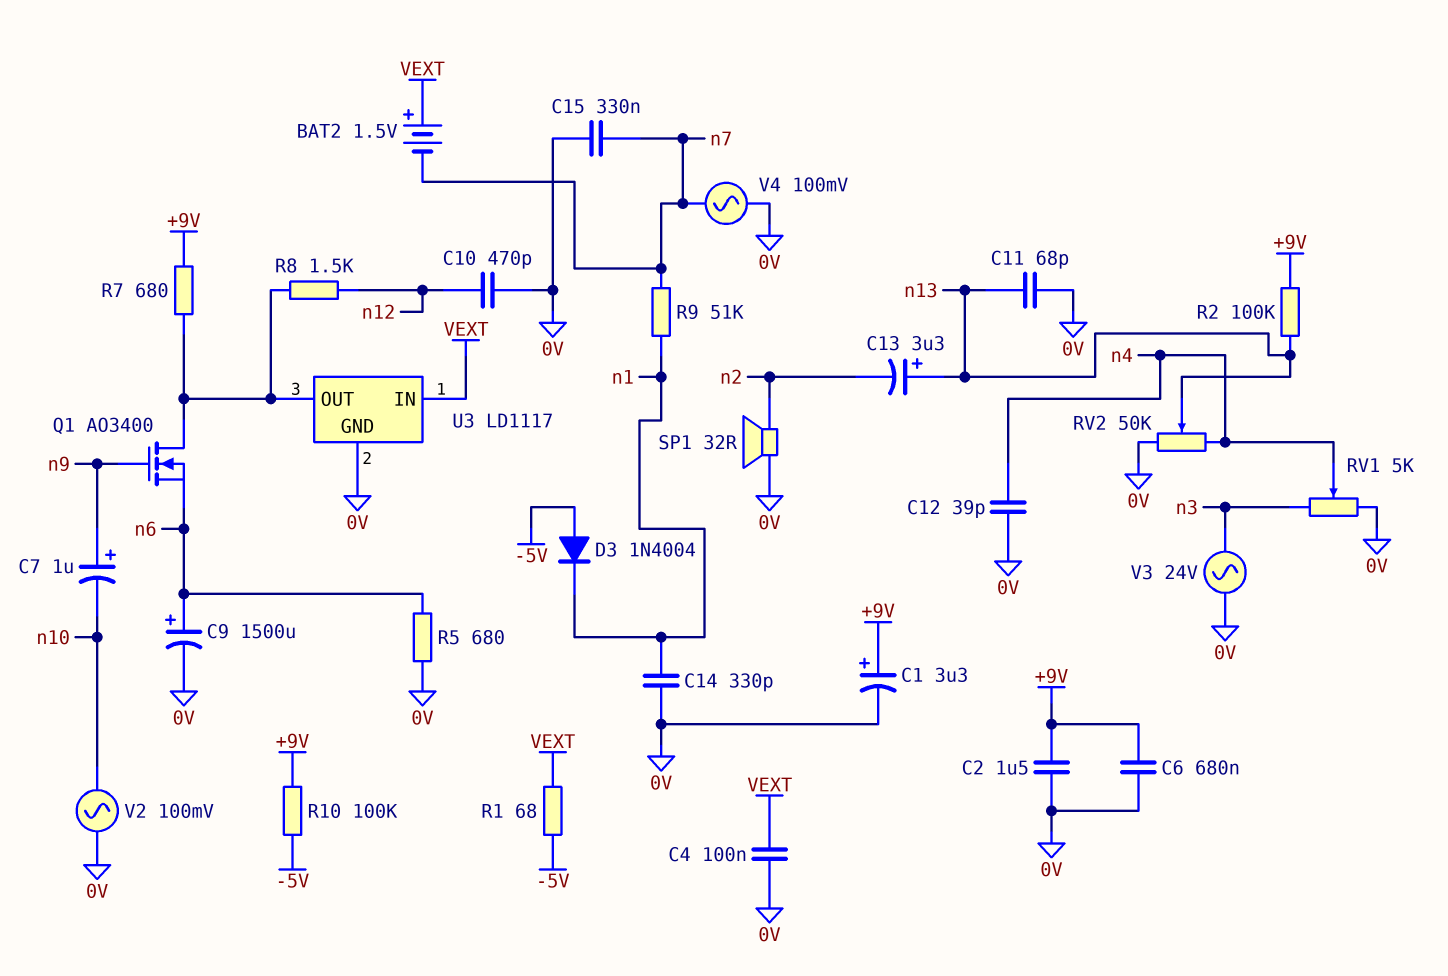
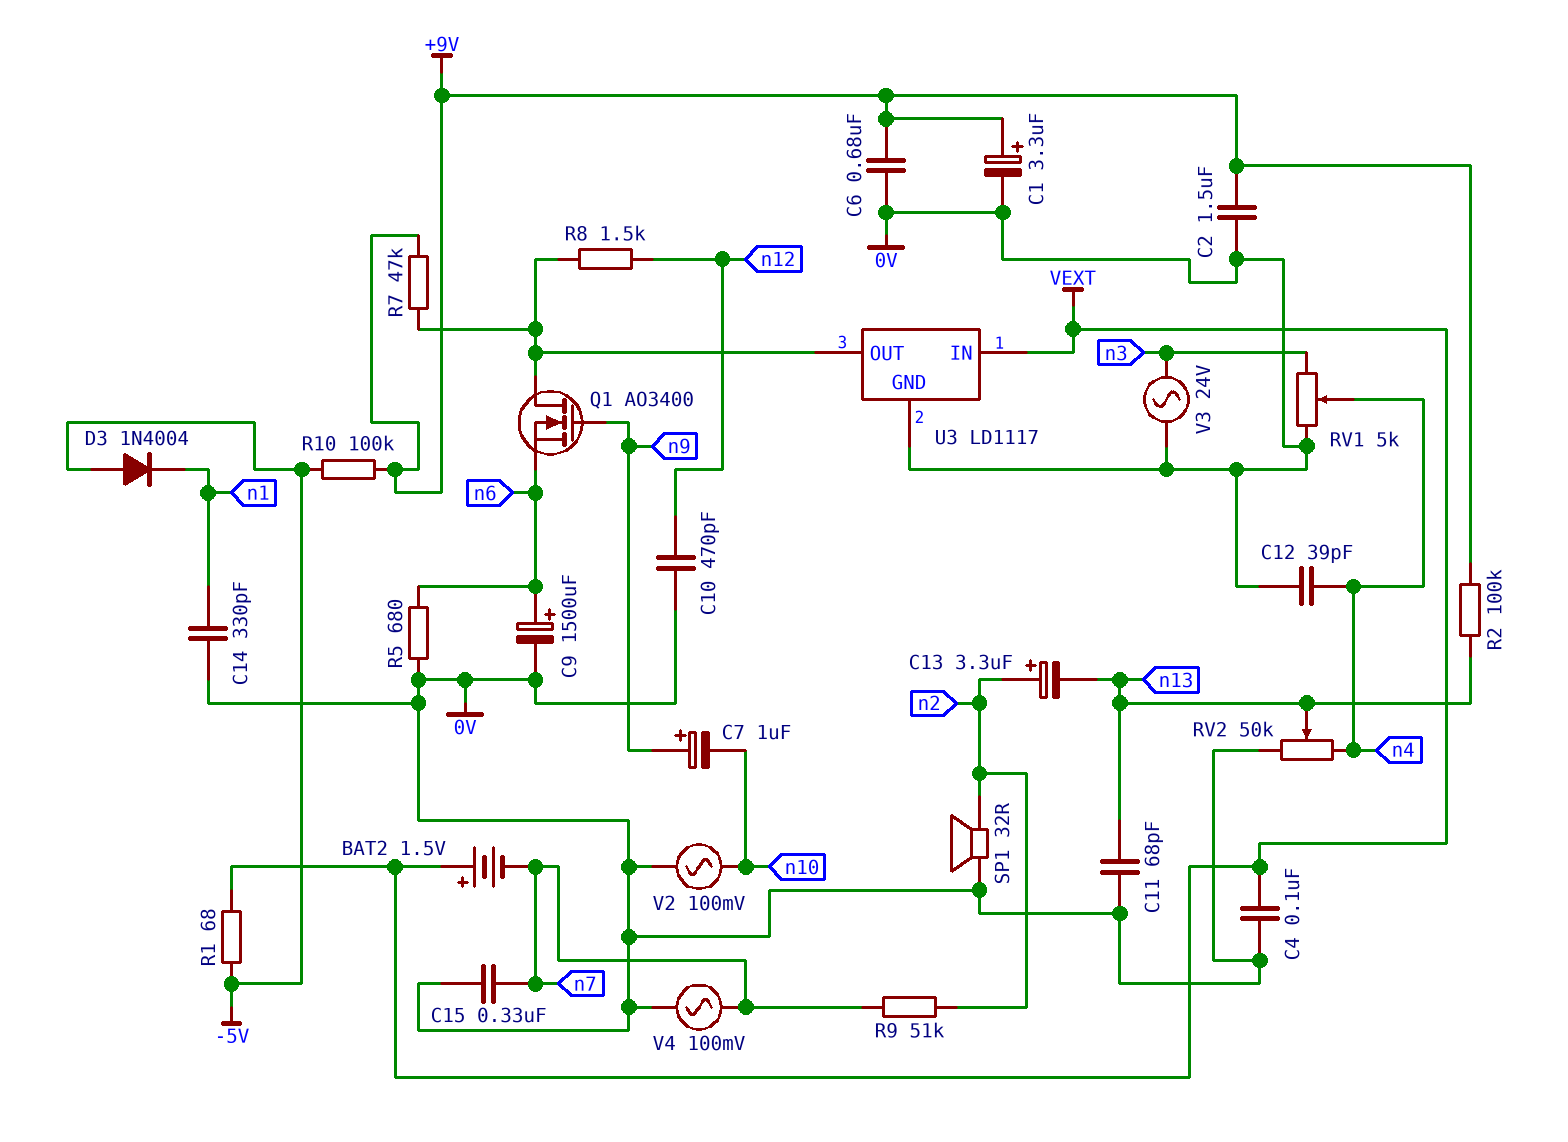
C13: 3.3uF (plus n13, minus n2) -> 3.3uF (plus n2, minus n13)
R7: 680 (+9V, U3/OUT) -> 47k (+9V, U3/OUT)
R9: 51k (n1, n7) -> 51k (n2, n7)

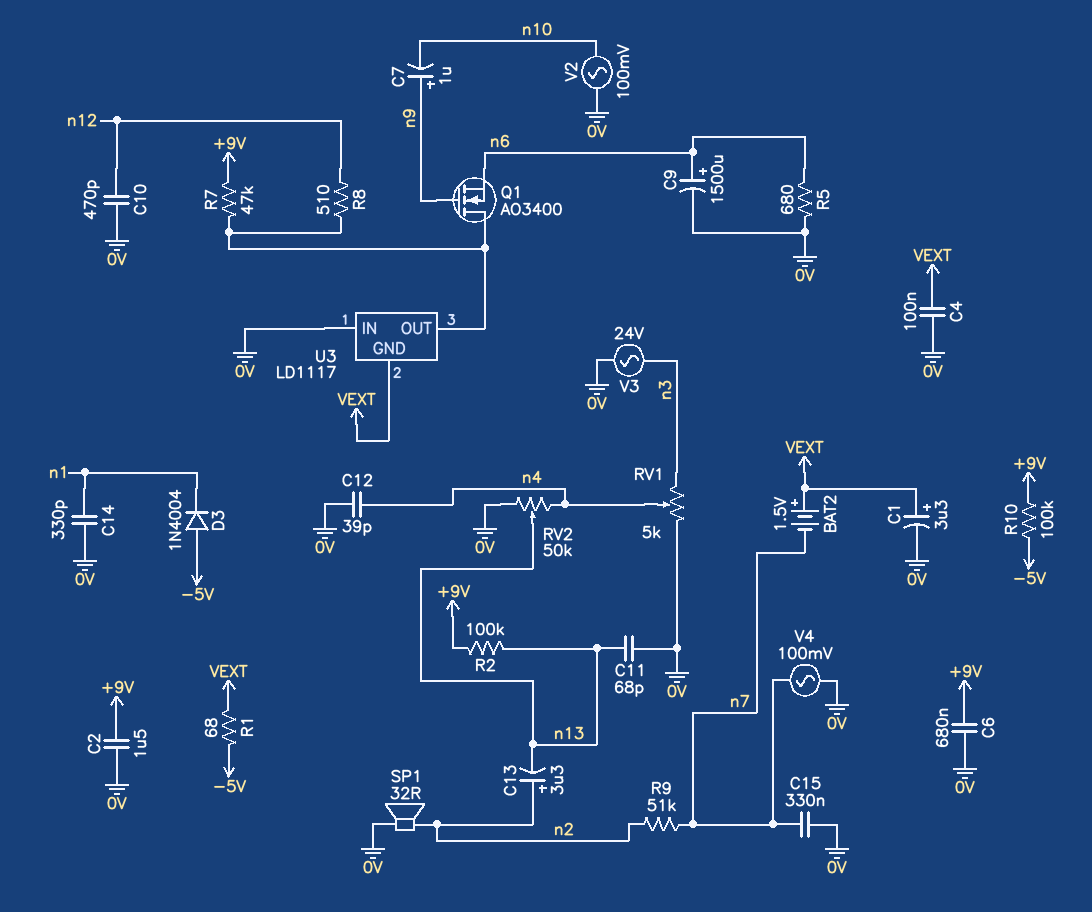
C1: 3.3uF (plus +9V, minus 0V) -> 3.3uF (plus VEXT, minus 0V)
R8: 1.5k (U3/OUT, n12) -> 510 (U3/OUT, n12)
U3 pin GND: 0V -> VEXT
U3 pin IN: VEXT -> 0V

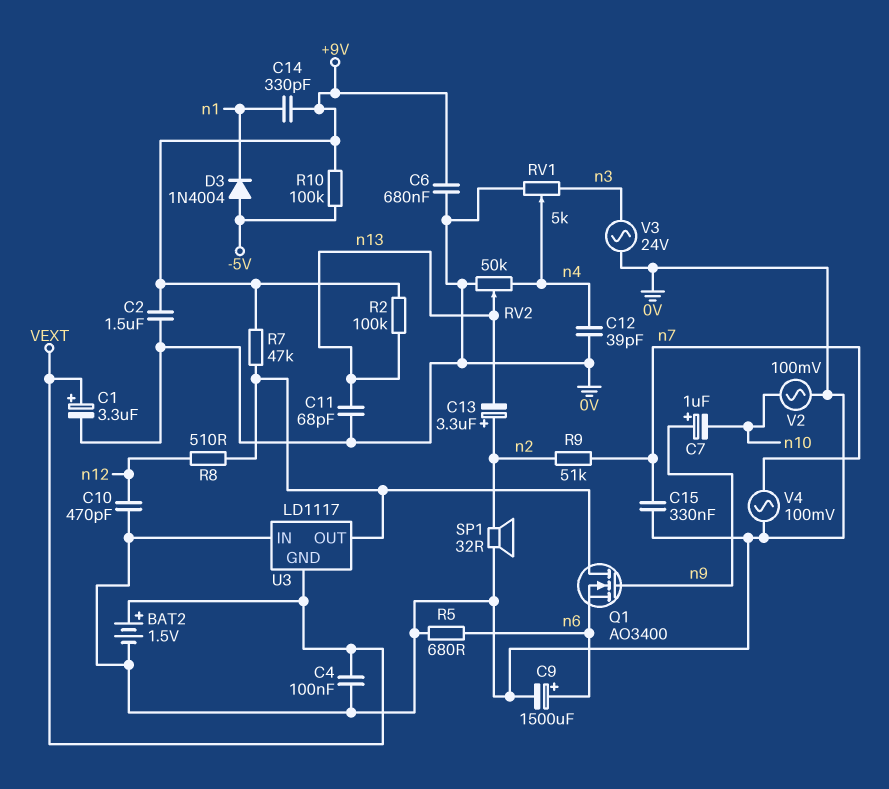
BAT2: 1.5V (plus VEXT, minus n7) -> 1.5V (plus VEXT, minus 0V)
C14: 330pF (0V, n1) -> 330pF (+9V, n1)
R1: 68 (-5V, VEXT) -> none

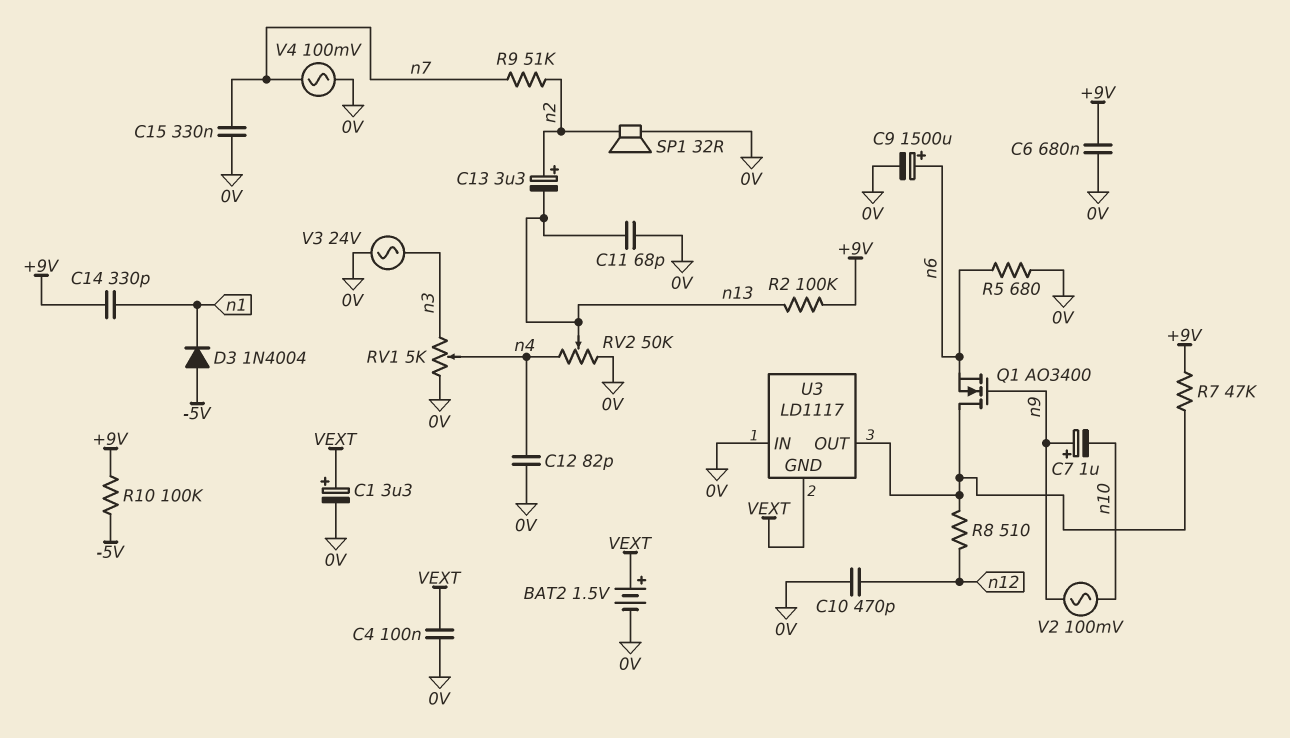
C2: 1.5uF (+9V, 0V) -> none
C12: 39pF (0V, n4) -> 82pF (0V, n4)
V2: AC 100mV (0V, n10) -> AC 100mV (n9, n10)

